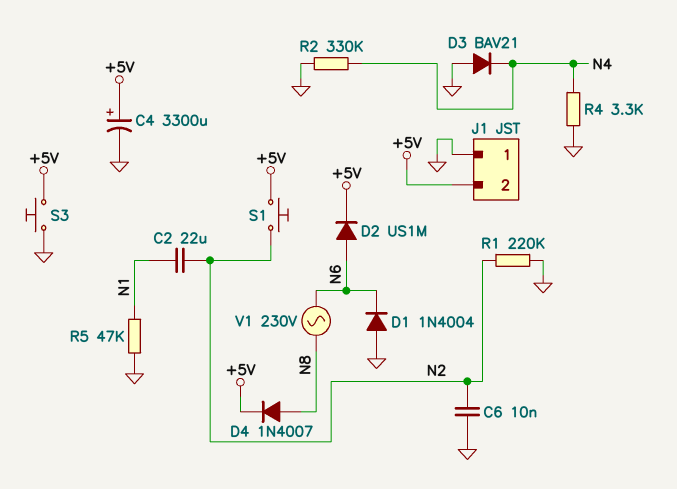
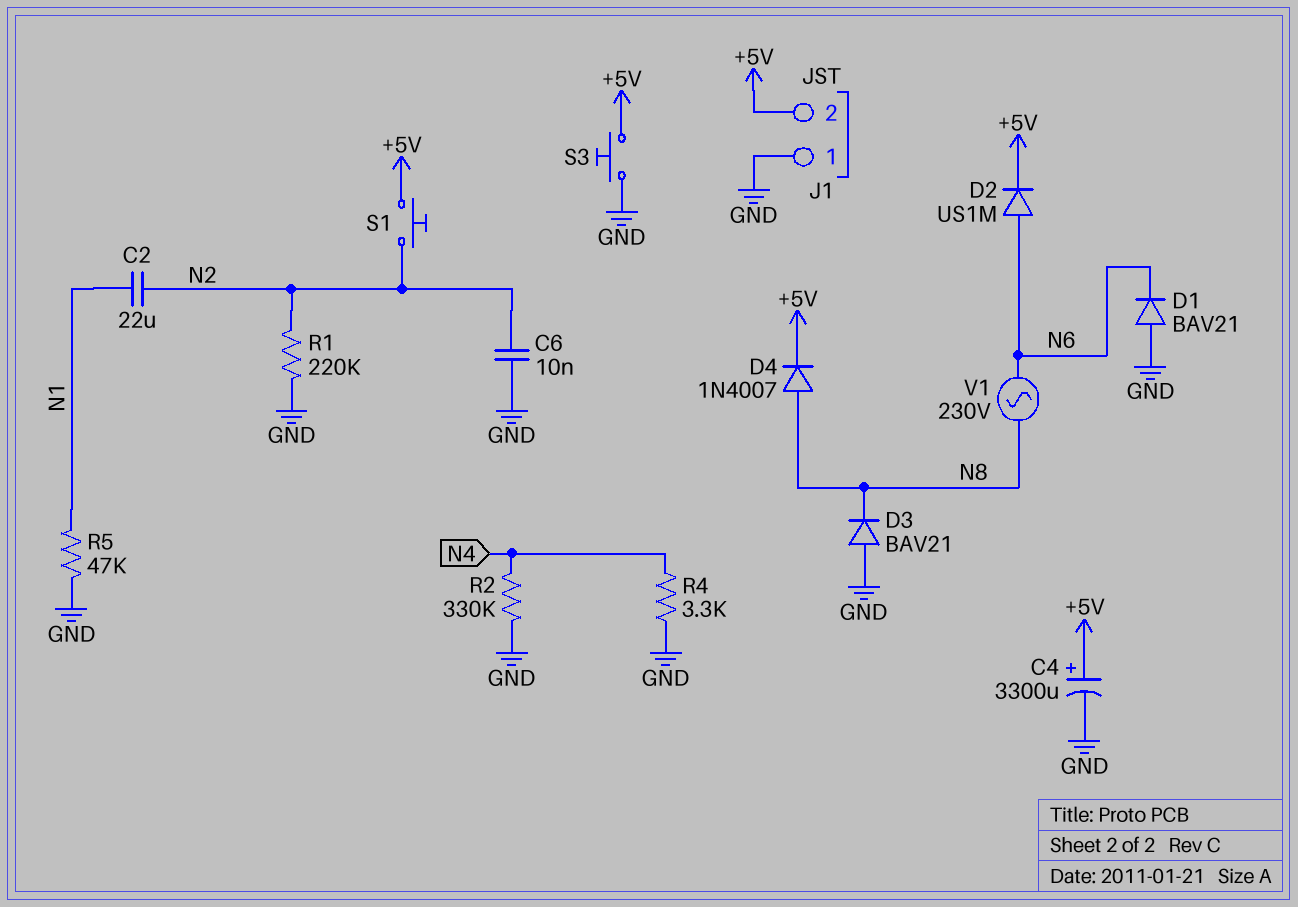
D1: diode 1N4004 (A GND, K N6) -> diode BAV21 (A GND, K N6)
D3: diode BAV21 (A GND, K N4) -> diode BAV21 (A GND, K N8)

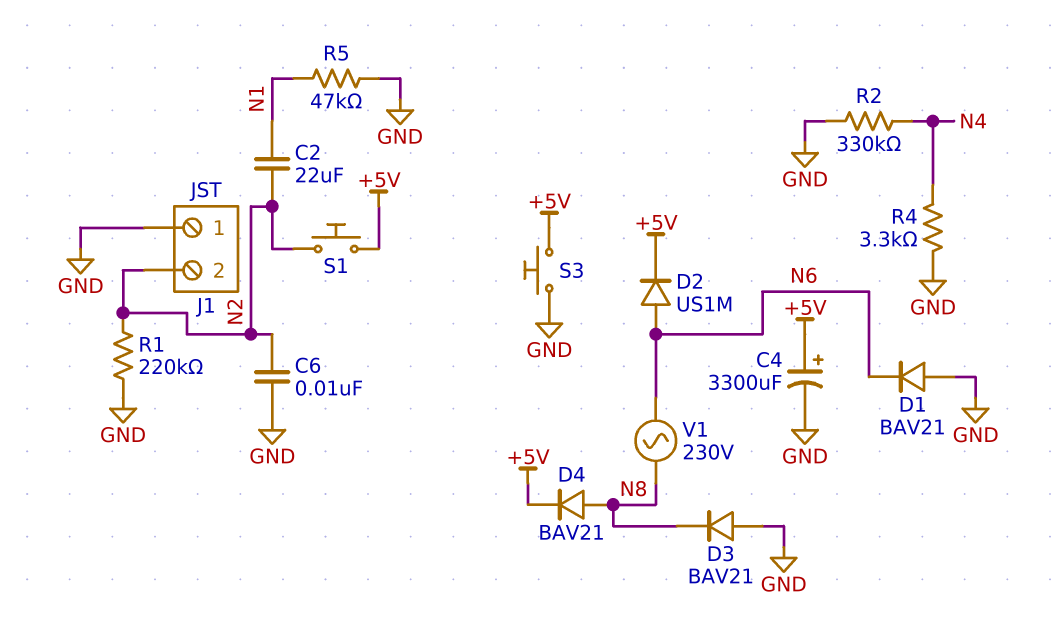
D4: diode 1N4007 (A N8, K +5V) -> diode BAV21 (A N8, K +5V)
J1 pin 2: +5V -> N2

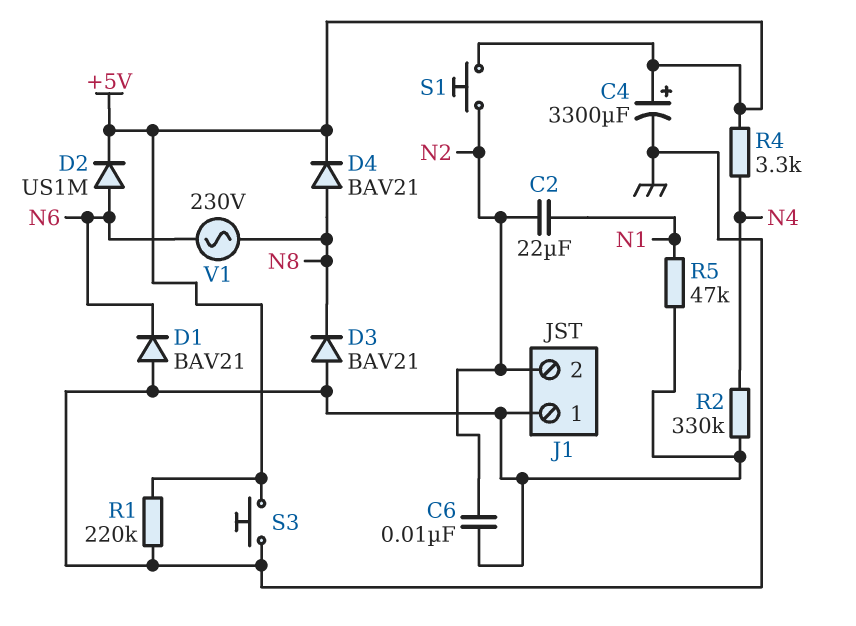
R1: 220k (GND, N2) -> 220k (+5V, GND)
R4: 3.3k (GND, N4) -> 3.3k (+5V, N4)

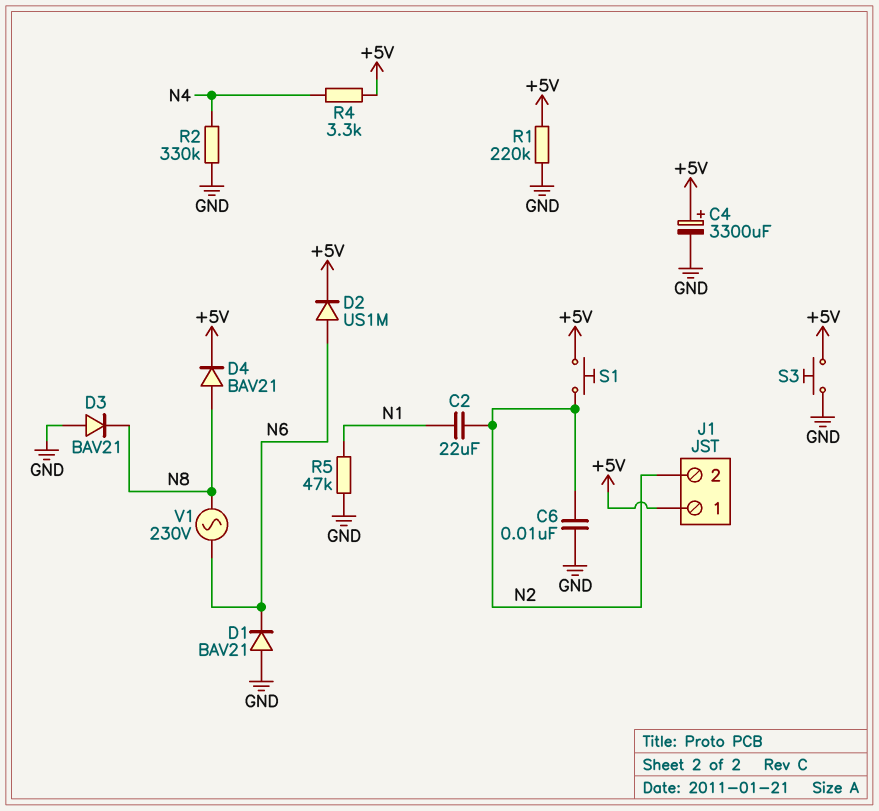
J1 pin 1: GND -> +5V

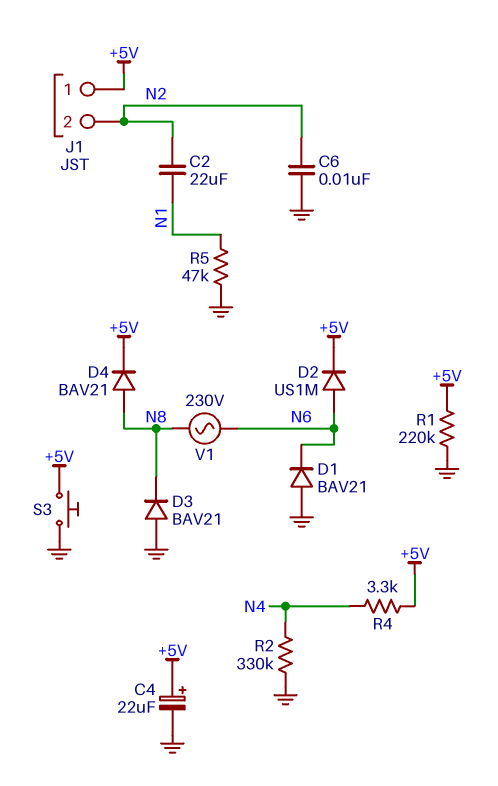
C4: 3300uF (plus +5V, minus GND) -> 22uF (plus +5V, minus GND)
S1: button (+5V, N2) -> none

